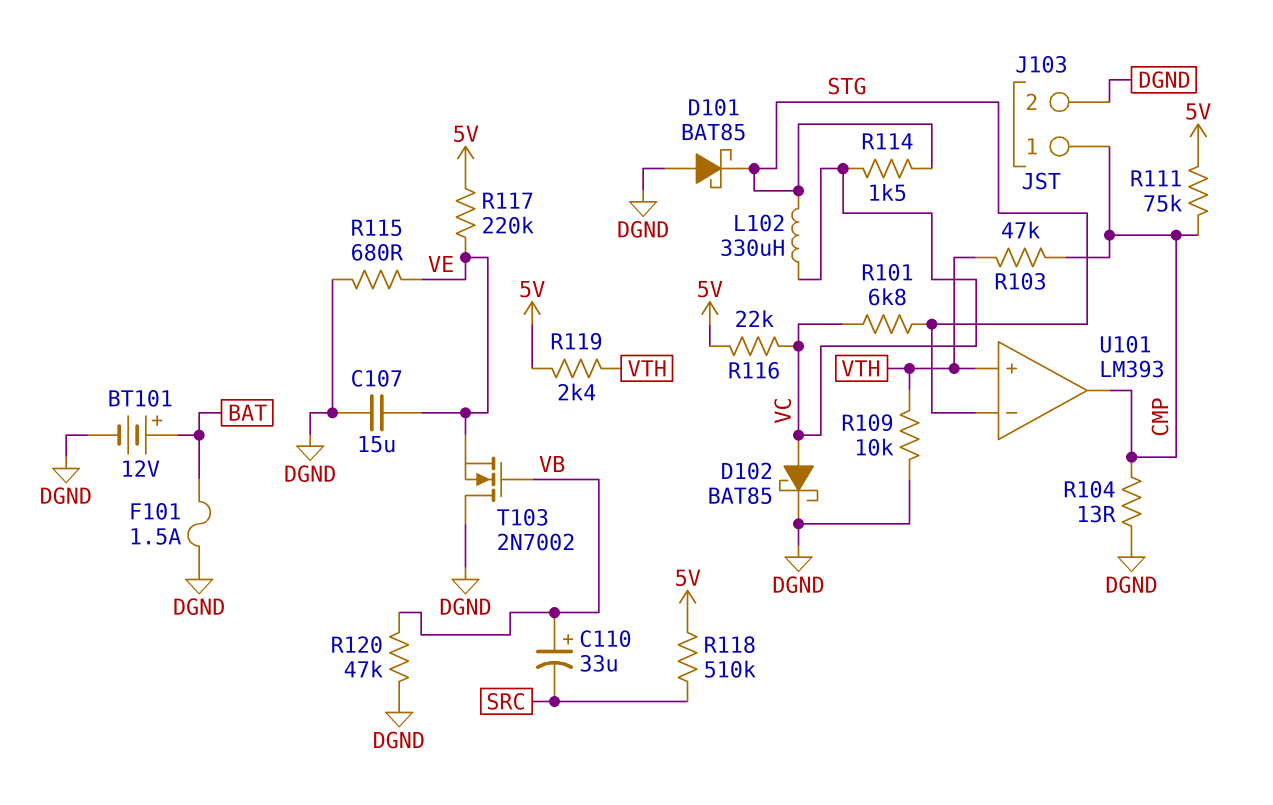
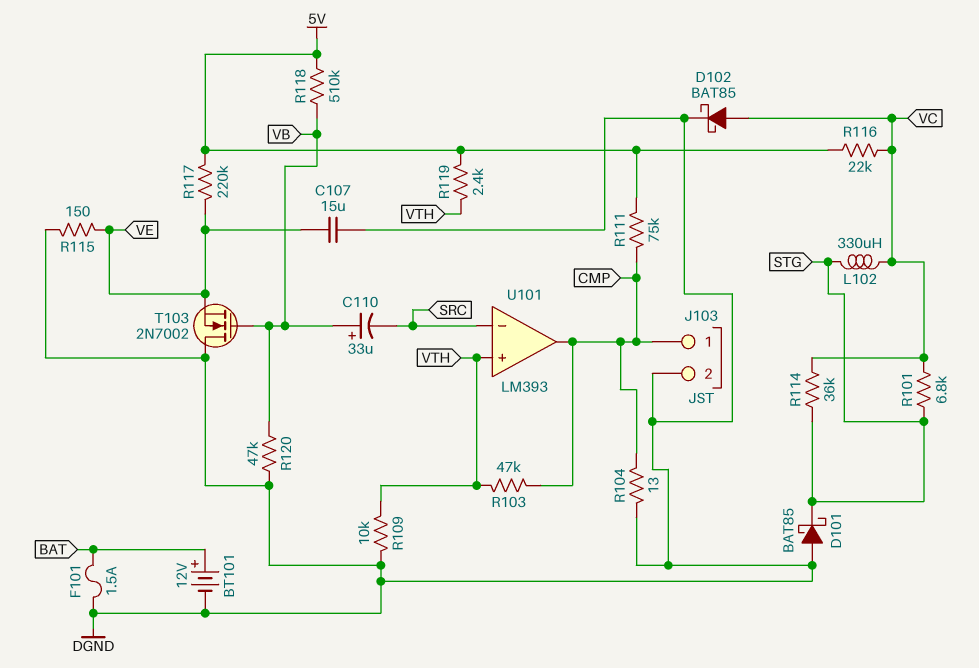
R114: 1.5k (STG, VC) -> 36k (STG, VC)
R115: 680 (DGND, VE) -> 150 (DGND, VE)
R118: 510k (5V, SRC) -> 510k (5V, VB)
U101 pin in-: STG -> SRC

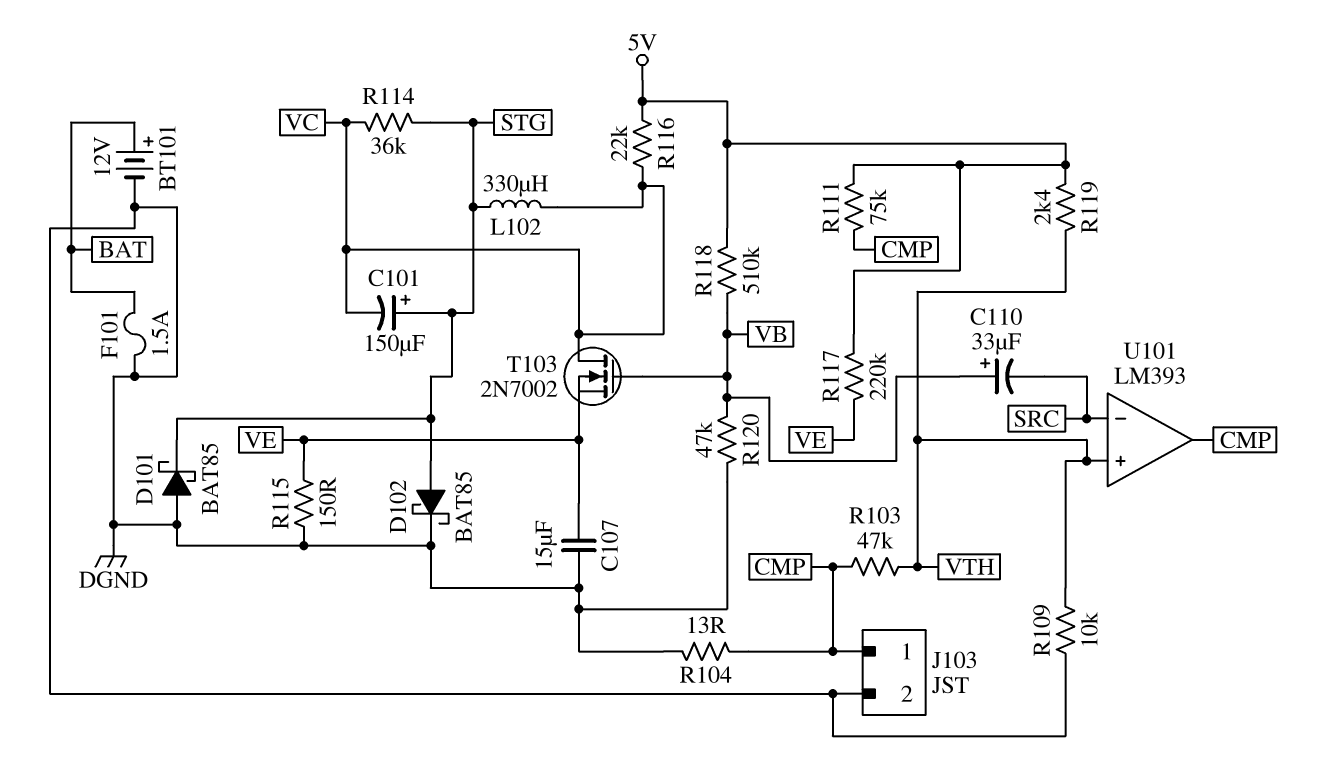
C101: none -> 150uF (plus STG, minus VC)
D102: schottky BAT85 (A VC, K DGND) -> schottky BAT85 (A STG, K DGND)
R101: 6.8k (STG, VC) -> none
T103: NMOS 2N7002 (G VB, D DGND, S VE) -> NMOS 2N7002 (G VB, D VC, S VE)

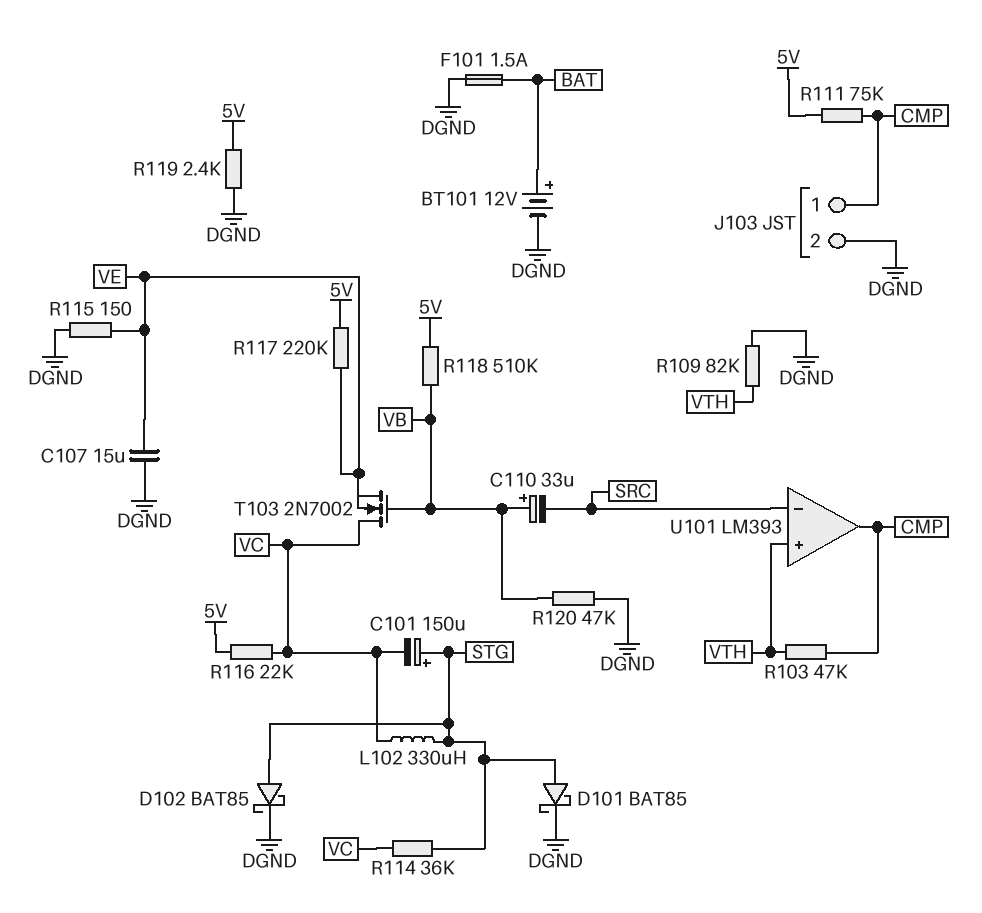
D101: schottky BAT85 (A DGND, K STG) -> schottky BAT85 (A STG, K DGND)
R104: 13 (CMP, DGND) -> none
R109: 10k (DGND, VTH) -> 82k (DGND, VTH)
R119: 2.4k (5V, VTH) -> 2.4k (5V, DGND)

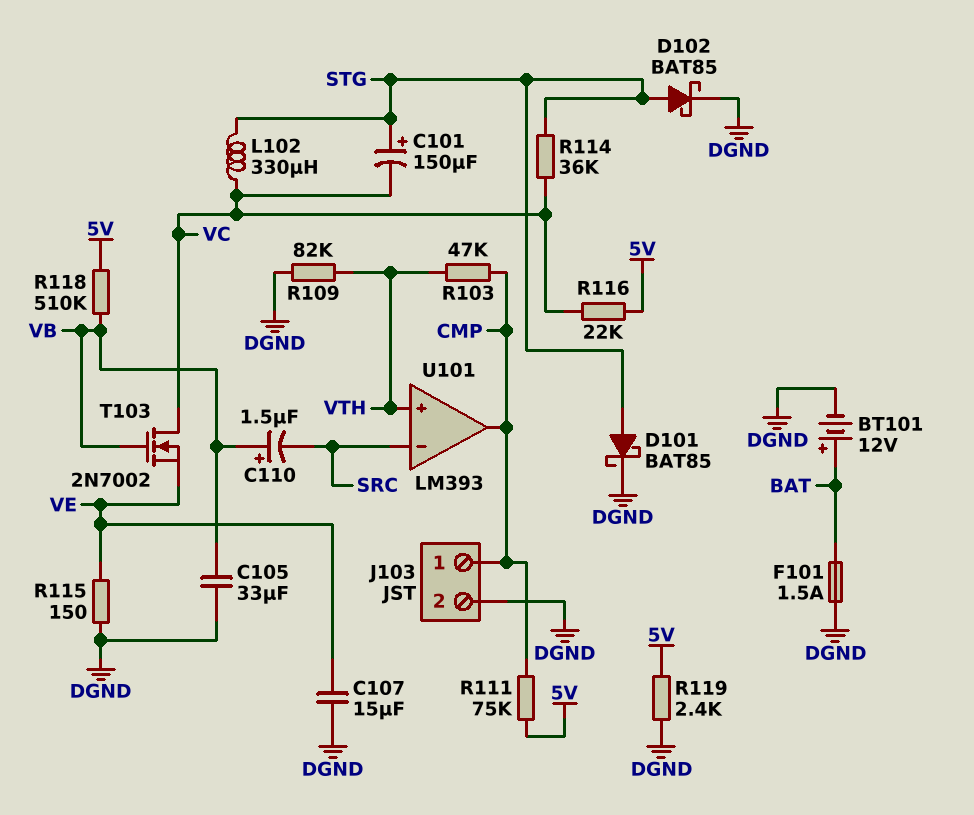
C105: none -> 33uF (DGND, VB)
C110: 33uF (plus VB, minus SRC) -> 1.5uF (plus VB, minus SRC)
R117: 220k (5V, VE) -> none
R120: 47k (DGND, VB) -> none

